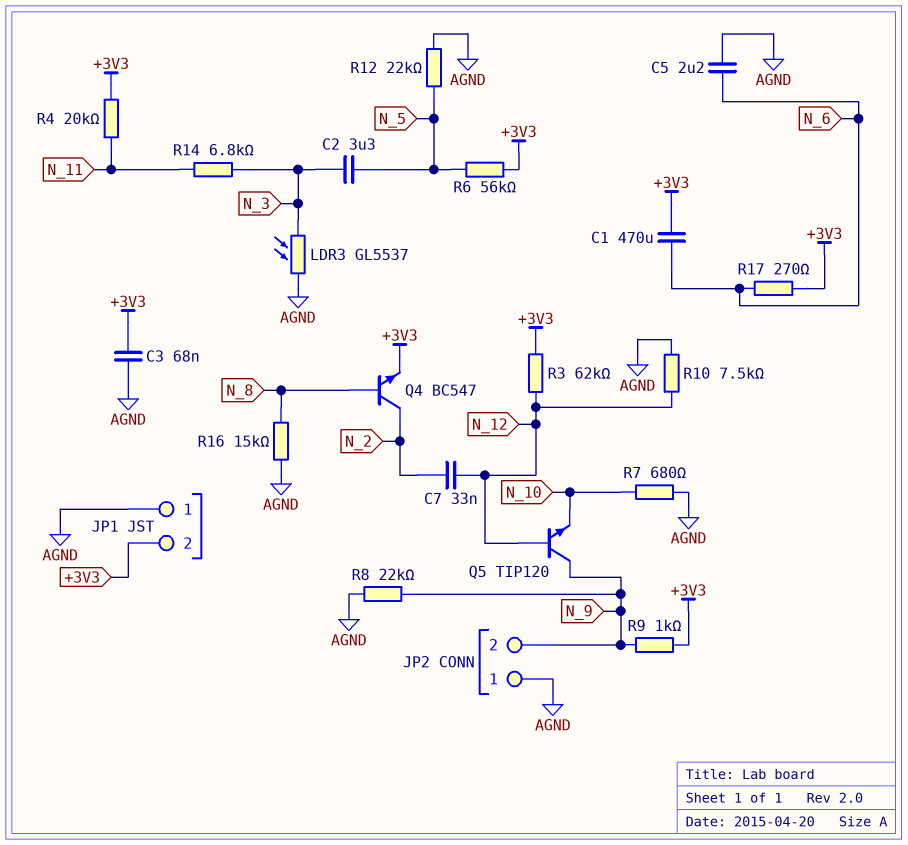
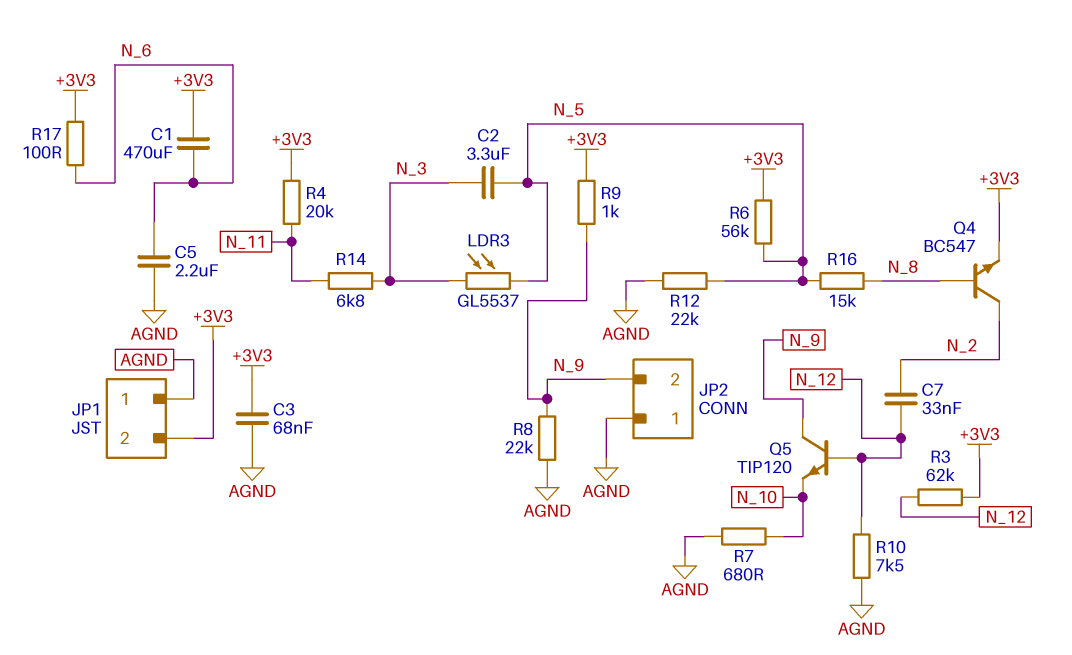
LDR3: GL5537 (AGND, N_3) -> GL5537 (N_3, N_5)
R16: 15k (AGND, N_8) -> 15k (N_5, N_8)
R17: 270 (+3V3, N_6) -> 100 (+3V3, N_6)

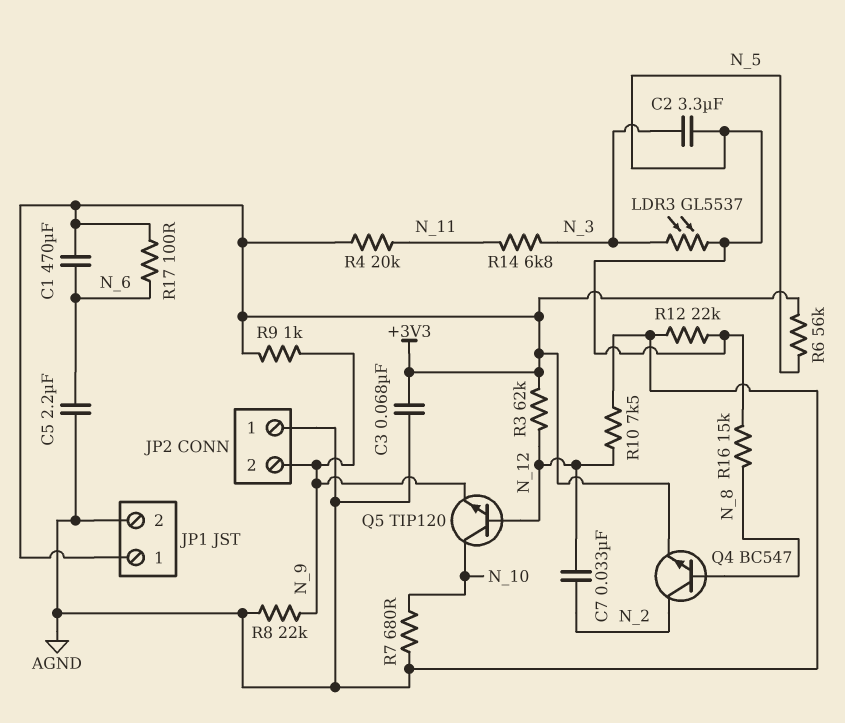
JP1 pin 1: AGND -> +3V3
JP1 pin 2: +3V3 -> AGND
Q5: NPN TIP120 (B N_12, C N_9, E N_10) -> NPN TIP120 (B N_12, C N_10, E N_9)

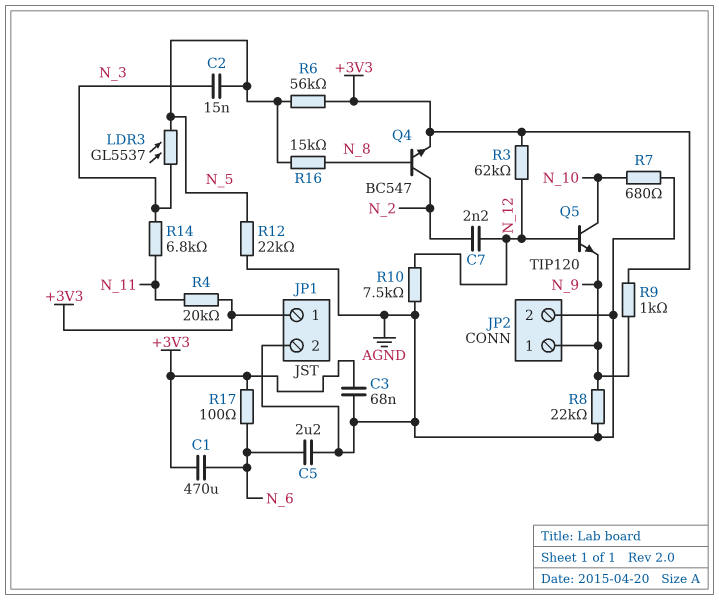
C2: 3.3uF (N_3, N_5) -> 15nF (N_3, N_5)
C7: 33nF (N_2, N_12) -> 2.2nF (N_2, N_12)
JP2 pin 1: AGND -> N_9
JP2 pin 2: N_9 -> AGND

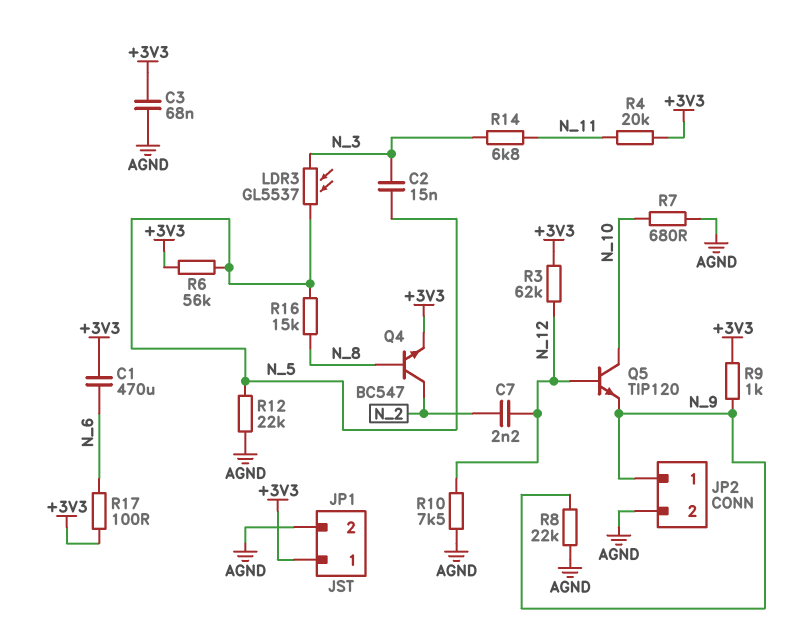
C5: 2.2uF (AGND, N_6) -> none

